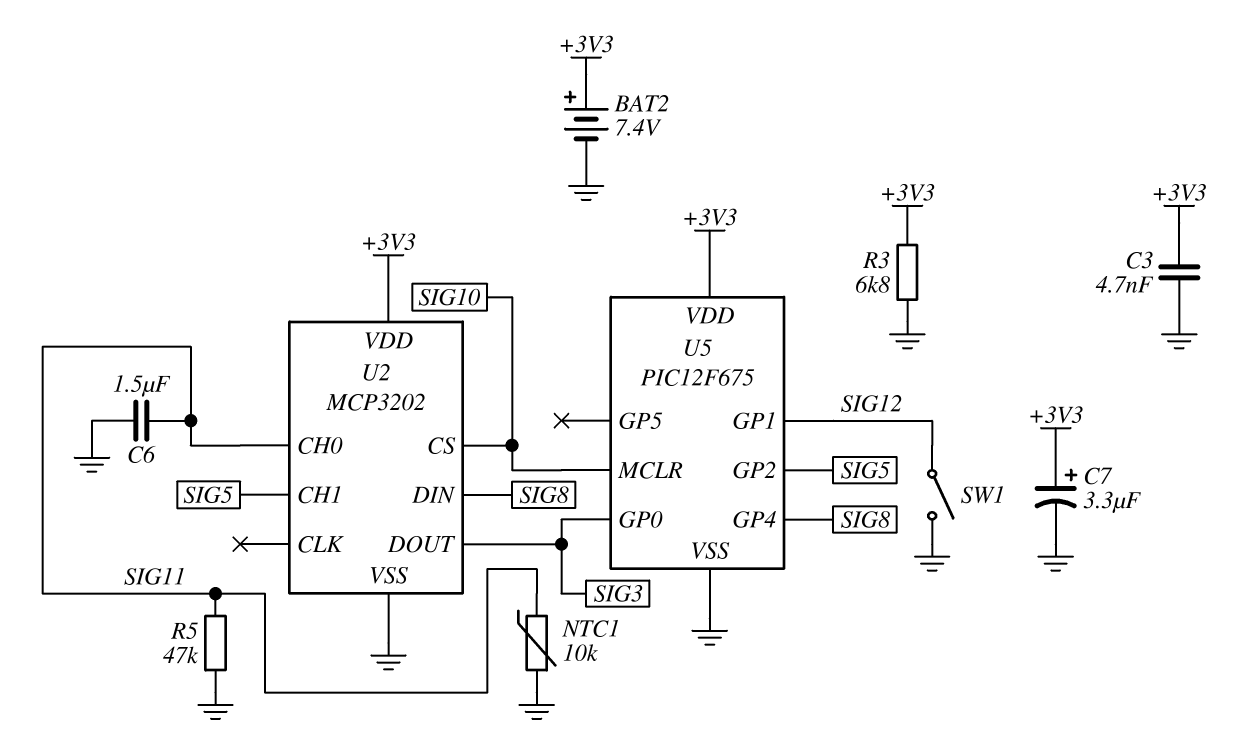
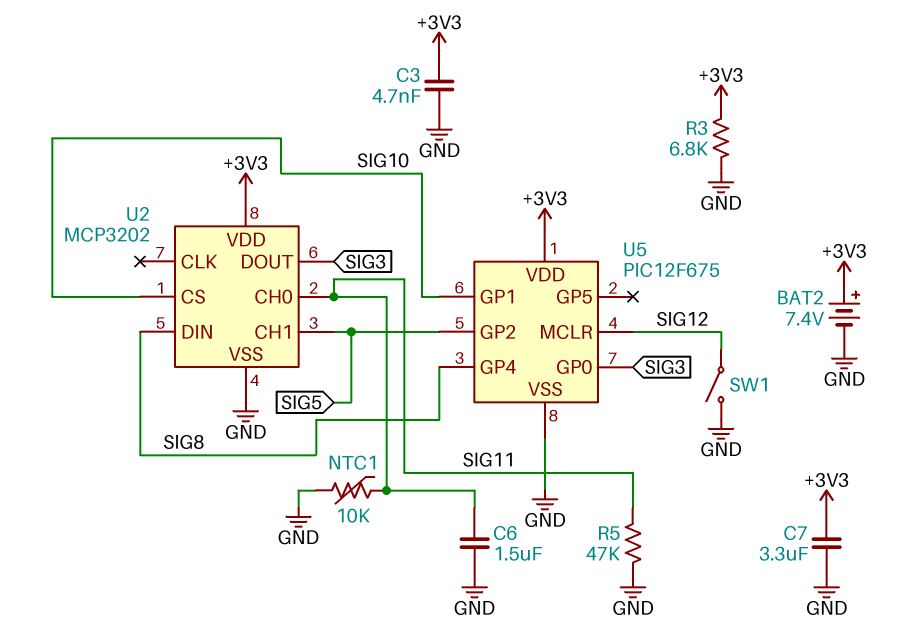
C7: 3.3uF (plus +3V3, minus GND) -> 3.3uF (+3V3, GND)
U5 pin GP1: SIG12 -> SIG10
U5 pin MCLR: SIG10 -> SIG12

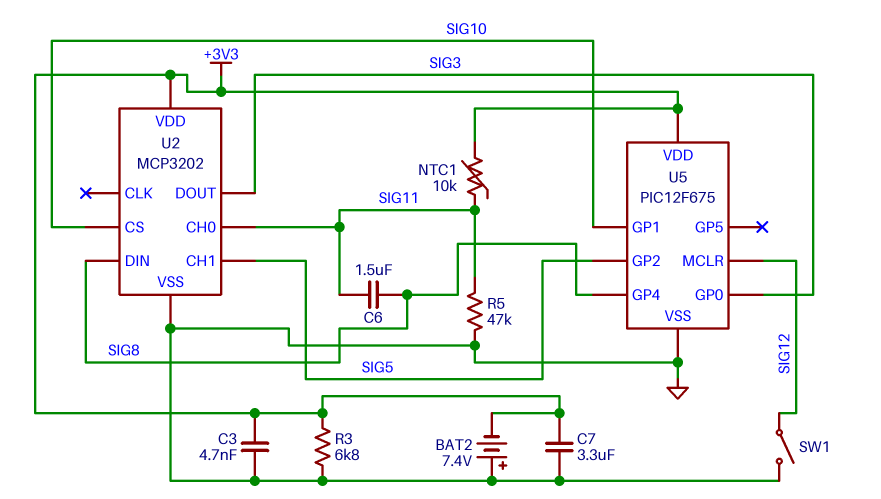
BAT2: 7.4V (plus +3V3, minus GND) -> 7.4V (plus GND, minus +3V3)
C6: 1.5uF (GND, SIG11) -> 1.5uF (SIG8, SIG11)
NTC1: 10k (GND, SIG11) -> 10k (+3V3, SIG11)

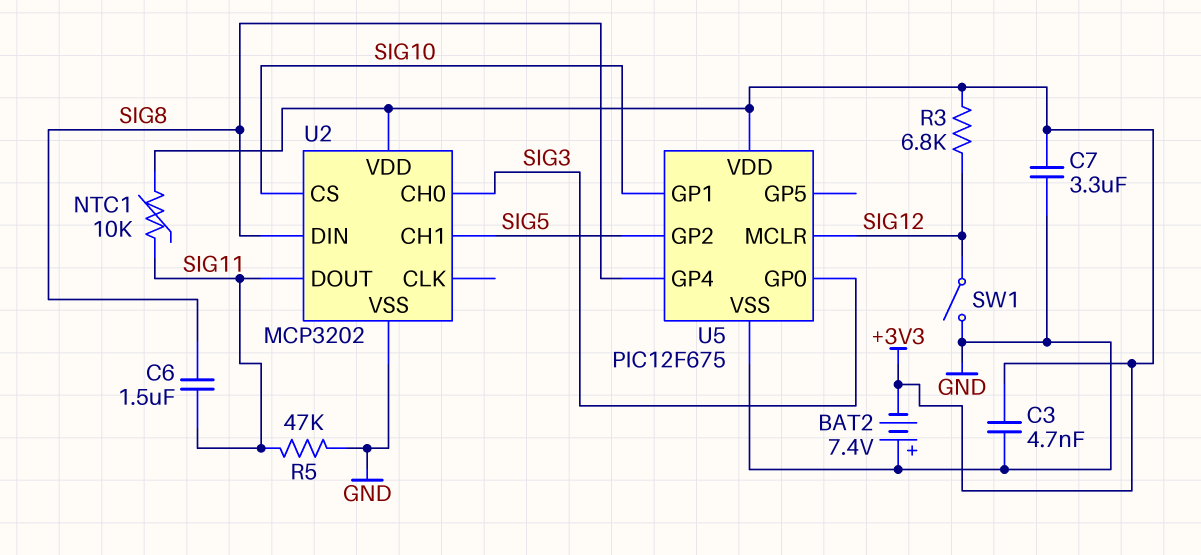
R3: 6.8k (+3V3, GND) -> 6.8k (+3V3, SIG12)
U2 pin CH0: SIG11 -> SIG3
U2 pin DOUT: SIG3 -> SIG11

